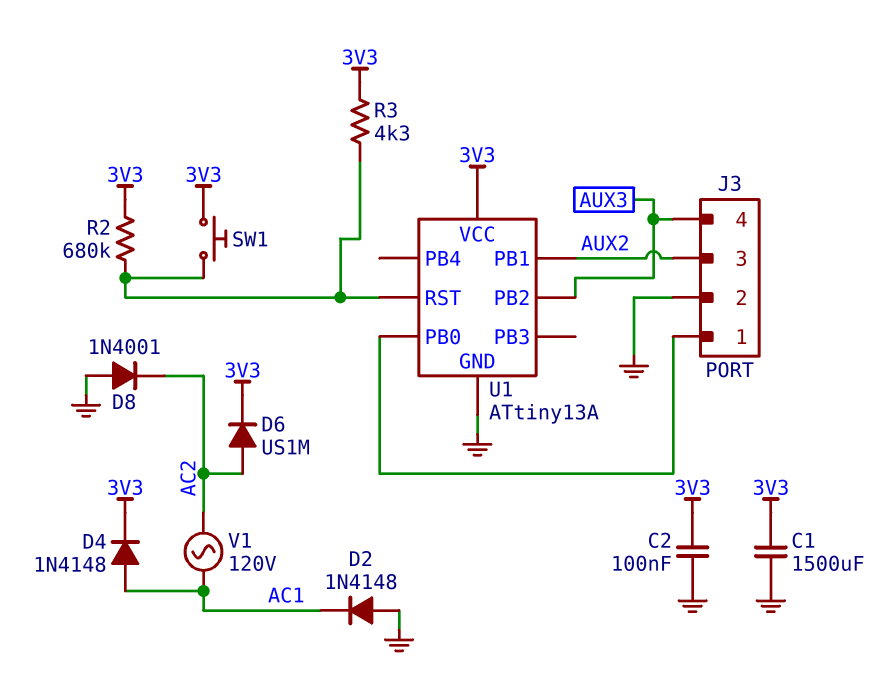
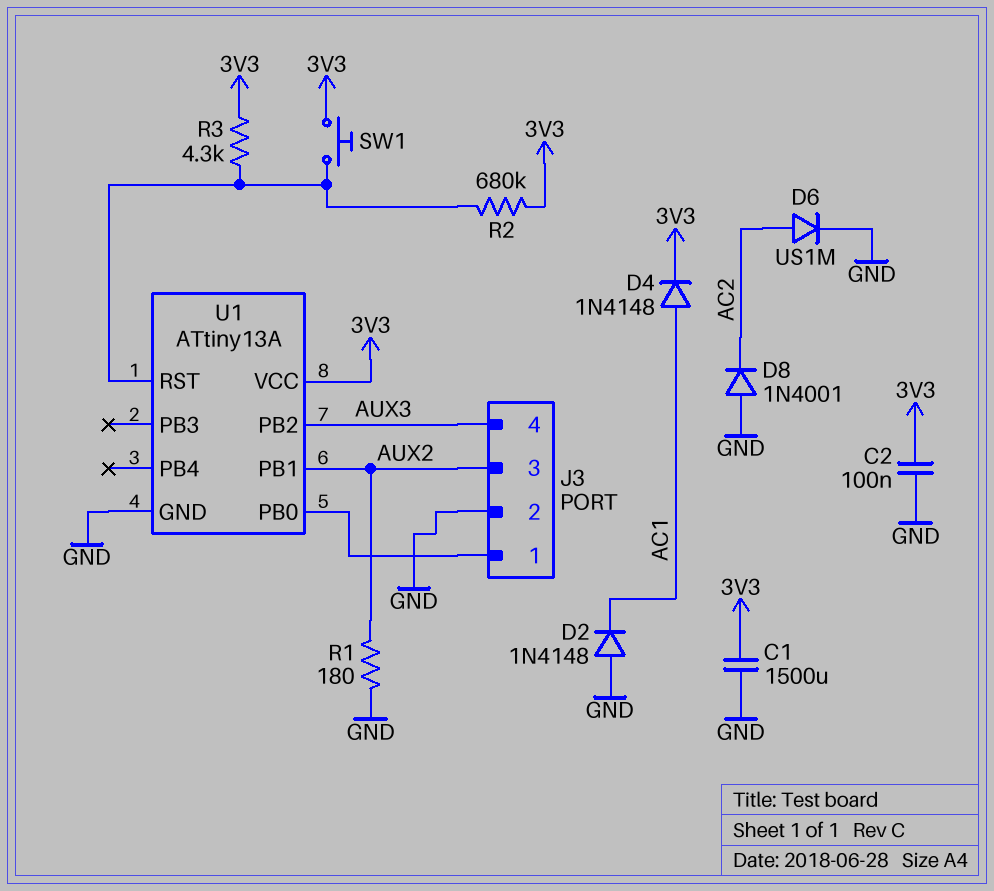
D6: diode US1M (A AC2, K 3V3) -> diode US1M (A AC2, K GND)
R1: none -> 180 (AUX2, GND)
V1: AC 120V (AC1, AC2) -> none

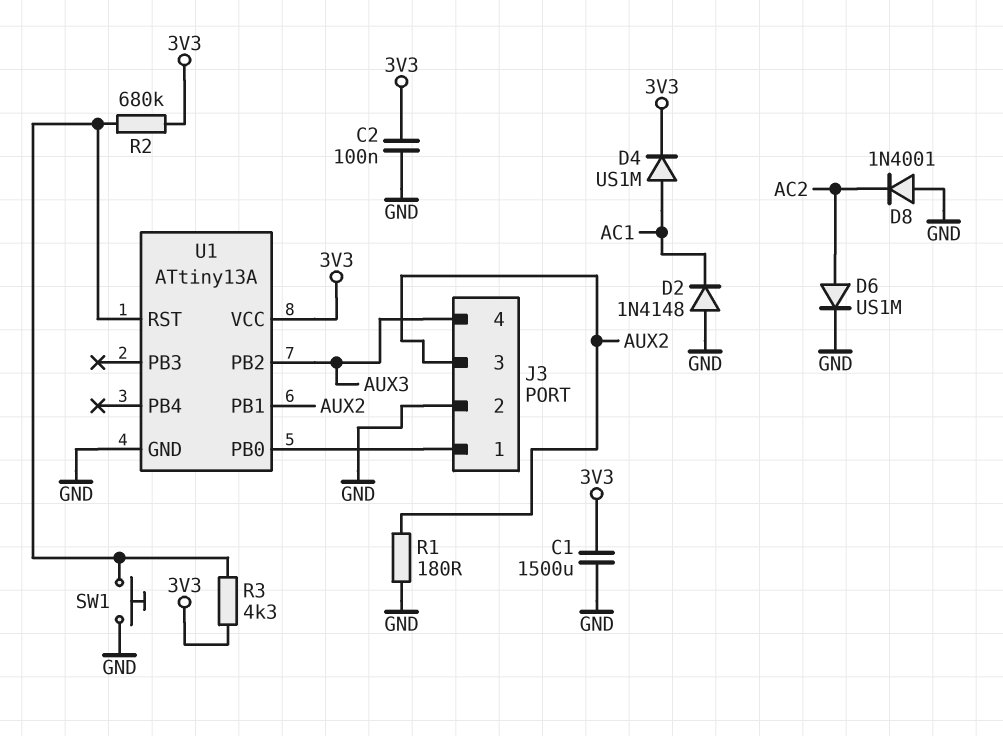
D4: diode 1N4148 (A AC1, K 3V3) -> diode US1M (A AC1, K 3V3)
SW1: button (3V3, U1/RST) -> button (GND, U1/RST)

